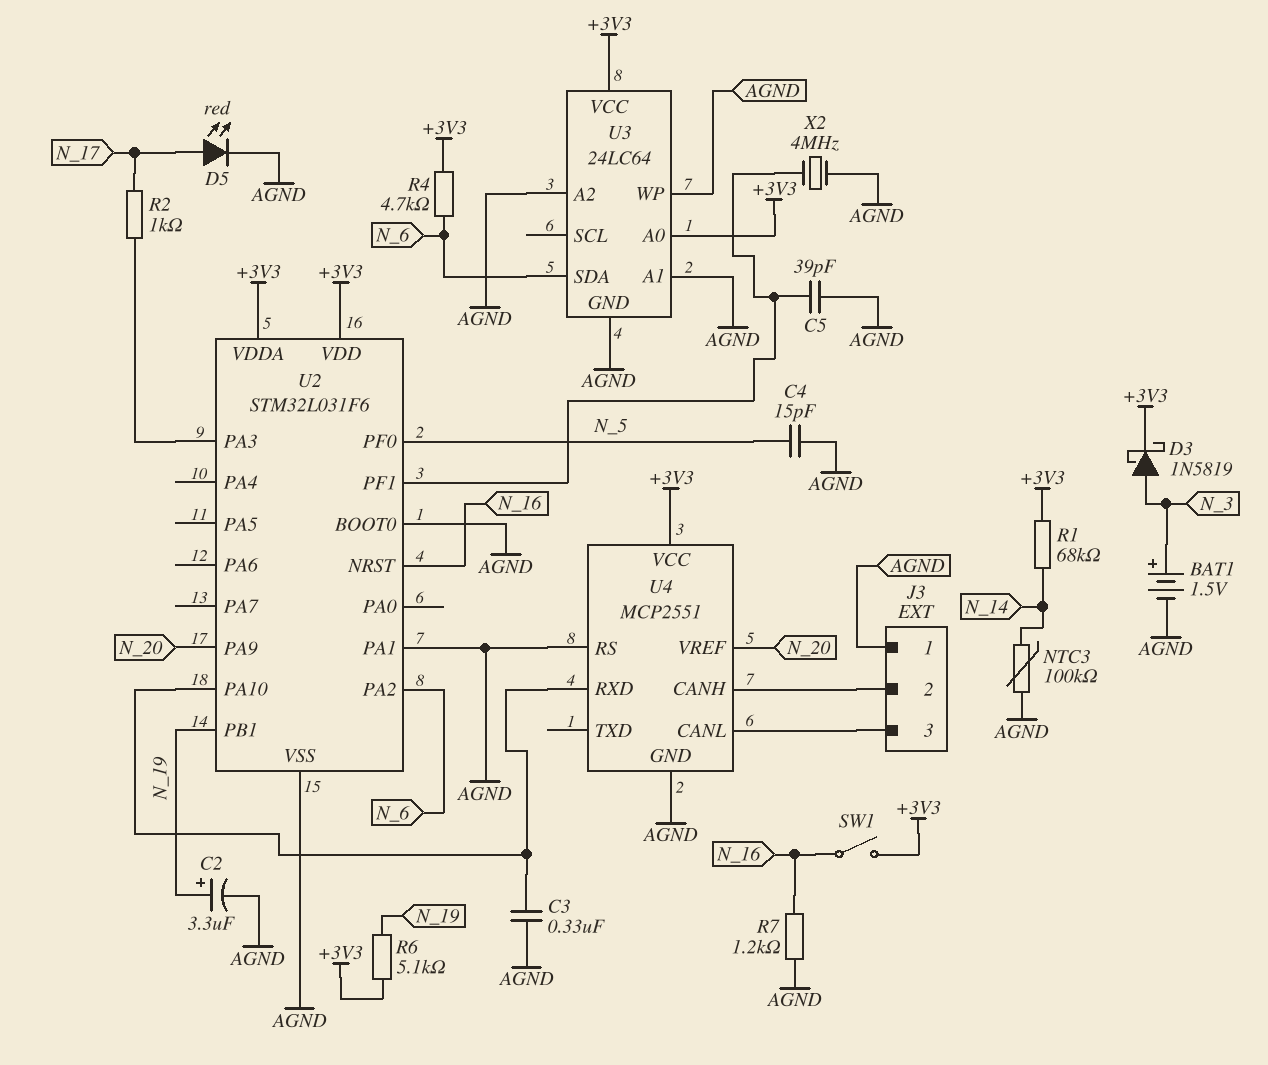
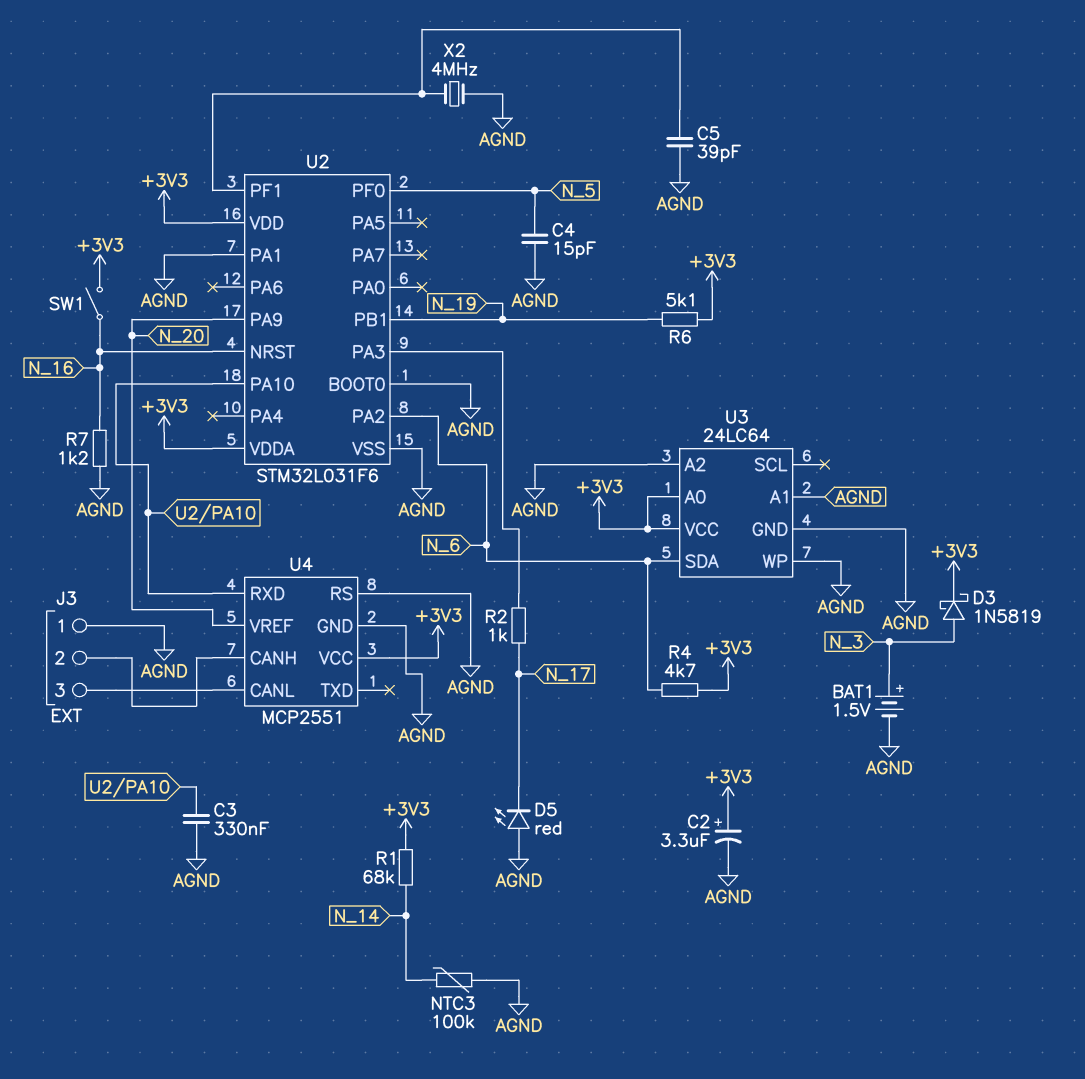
C2: 3.3uF (plus N_19, minus AGND) -> 3.3uF (plus +3V3, minus AGND)
D5: LED red (A N_17, K AGND) -> LED red (A AGND, K N_17)

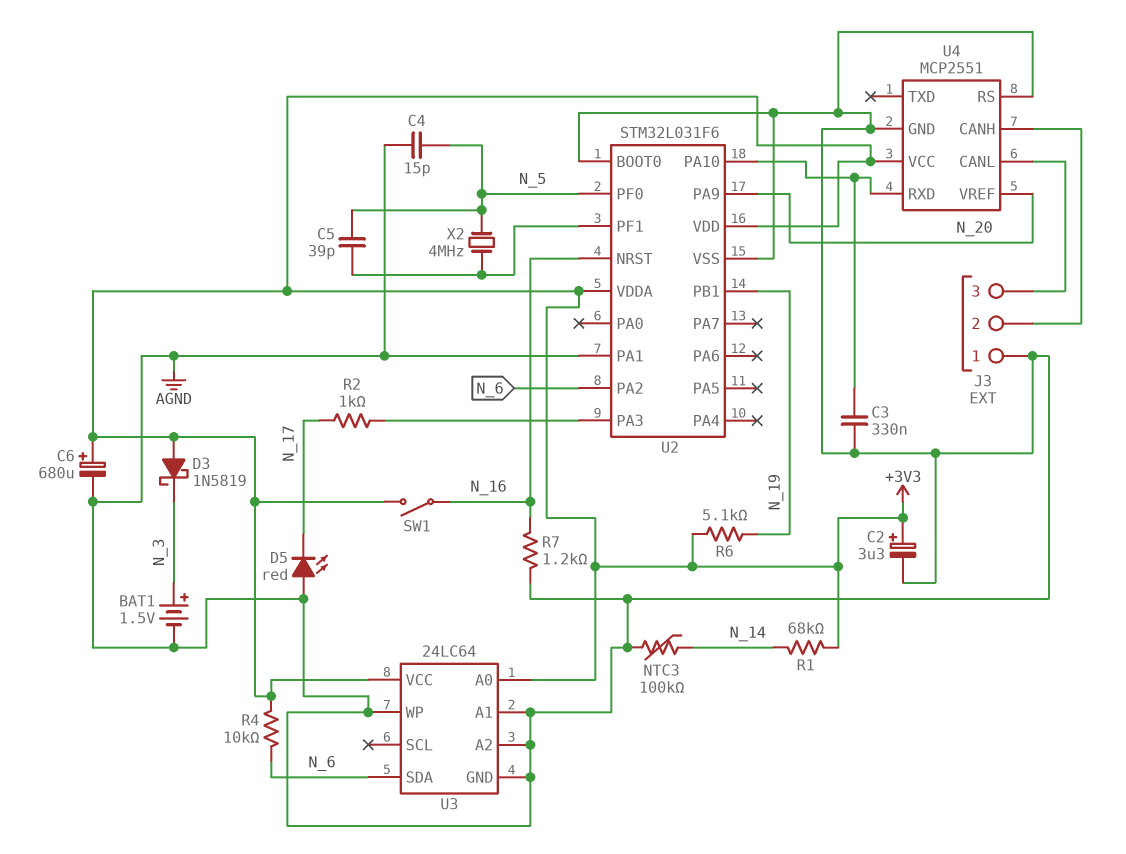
C5: 39pF (AGND, U2/PF1) -> 39pF (N_5, U2/PF1)
C6: none -> 680uF (plus +3V3, minus AGND)
D3: schottky 1N5819 (A N_3, K +3V3) -> schottky 1N5819 (A +3V3, K N_3)
R4: 4.7k (+3V3, N_6) -> 10k (+3V3, N_6)
X2: 4MHz (AGND, U2/PF1) -> 4MHz (N_5, U2/PF1)

